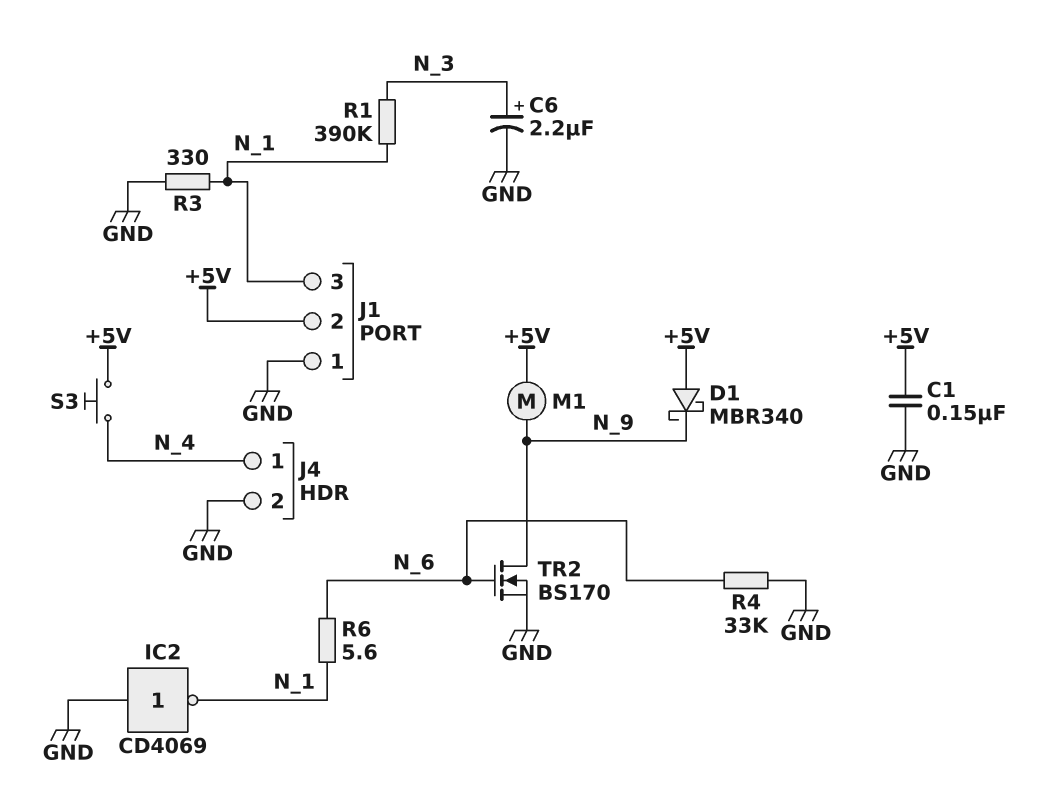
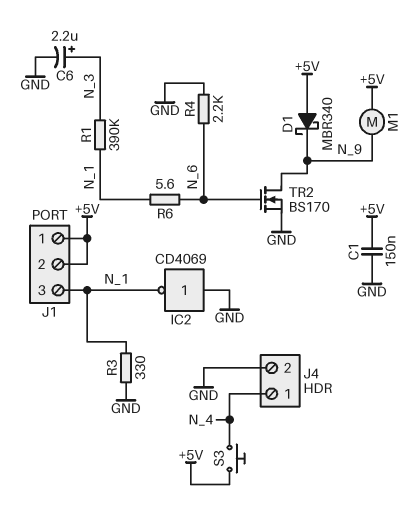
J1 pin 1: GND -> +5V
R4: 33k (GND, N_6) -> 2.2k (GND, N_6)

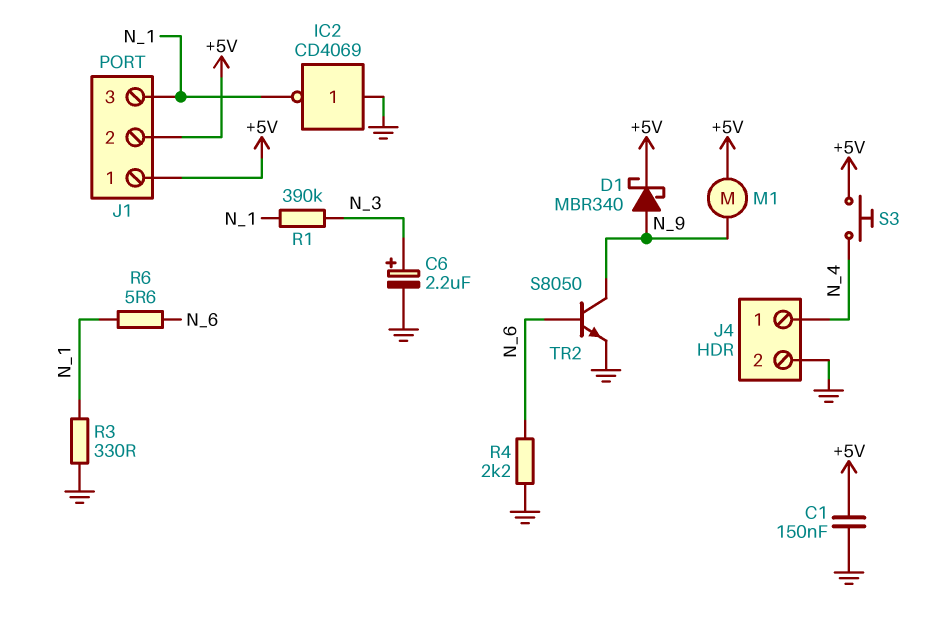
D1: schottky MBR340 (A +5V, K N_9) -> schottky MBR340 (A N_9, K +5V)
TR2: NMOS BS170 (G N_6, D N_9, S GND) -> NPN S8050 (B N_6, C N_9, E GND)

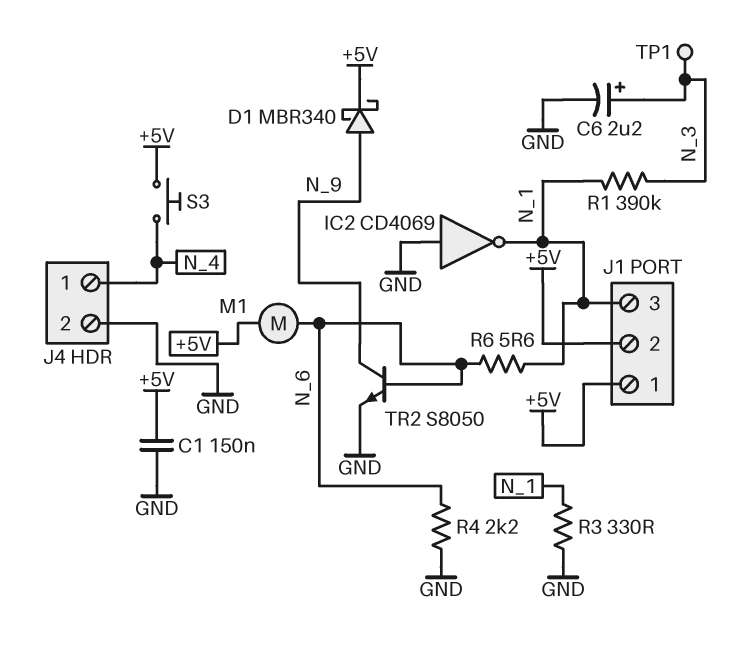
M1: motor (+5V, N_9) -> motor (+5V, N_6)
TP1: none -> test point (N_3)

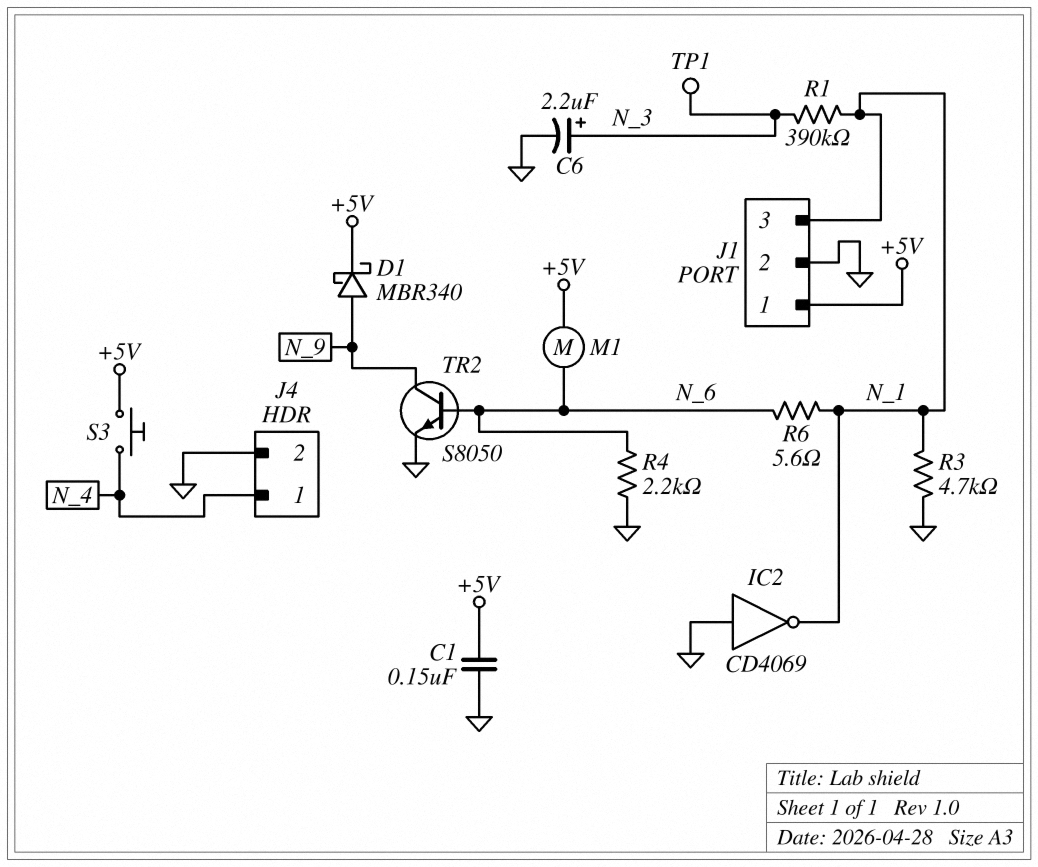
J1 pin 2: +5V -> GND
R3: 330 (GND, N_1) -> 4.7k (GND, N_1)

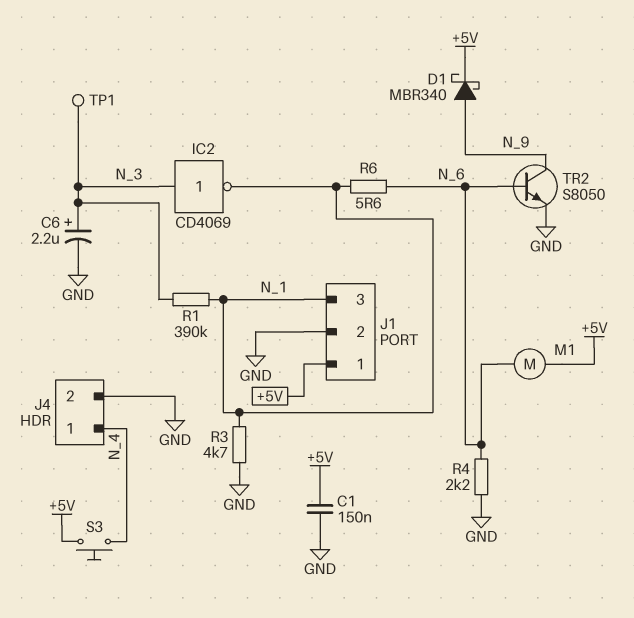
IC2: NOT CD4069 (in GND, out N_1) -> NOT CD4069 (in N_3, out N_1)

